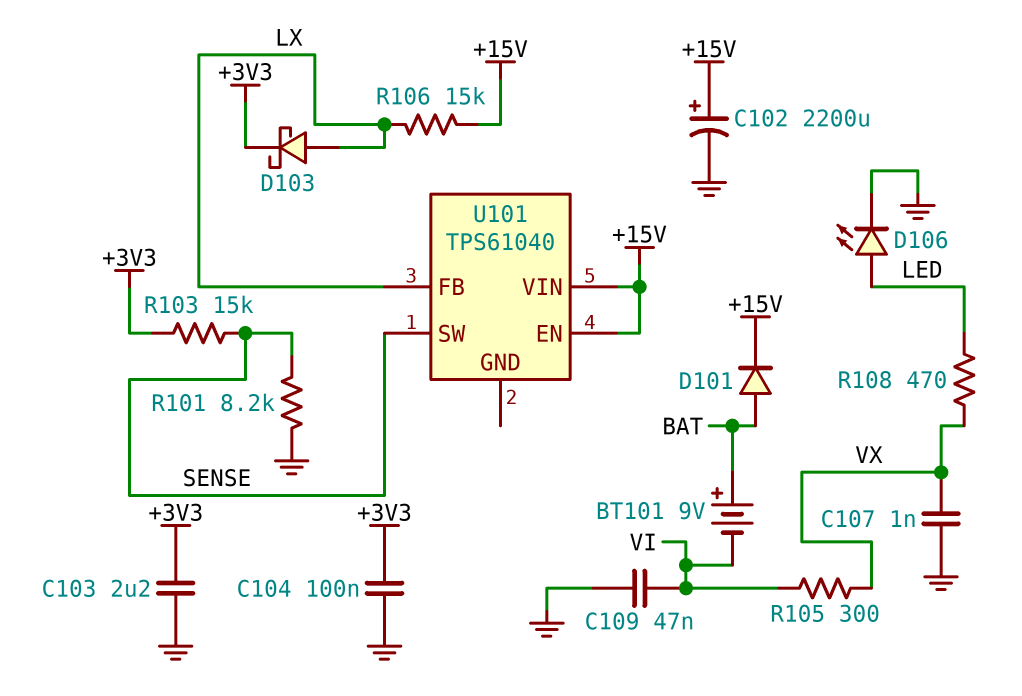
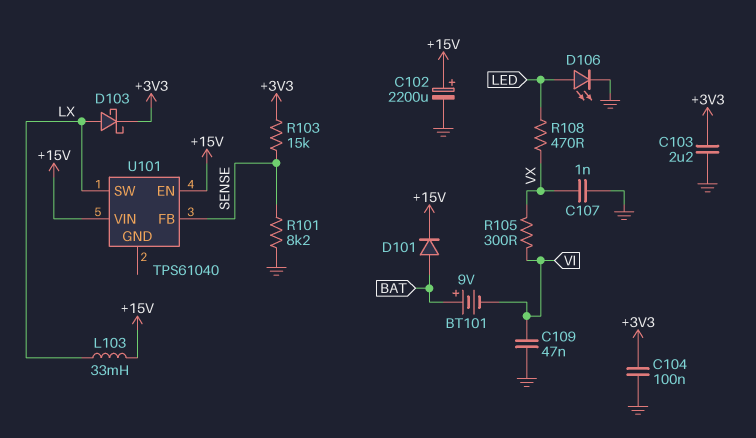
L103: none -> 33mH (+15V, LX)
R106: 15k (+15V, LX) -> none
U101 pin FB: LX -> SENSE
U101 pin SW: SENSE -> LX

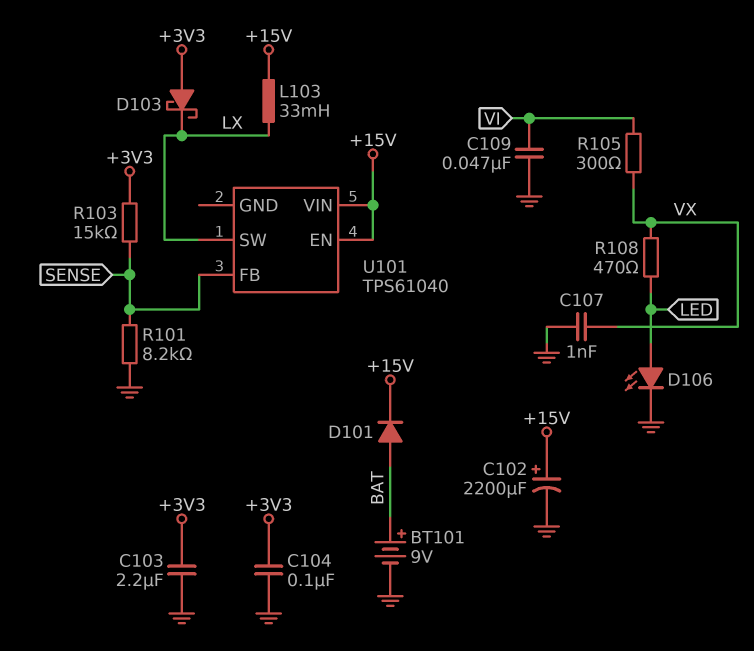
BT101: 9V (plus BAT, minus VI) -> 9V (plus BAT, minus GND)
D103: schottky (A LX, K +3V3) -> schottky (A +3V3, K LX)

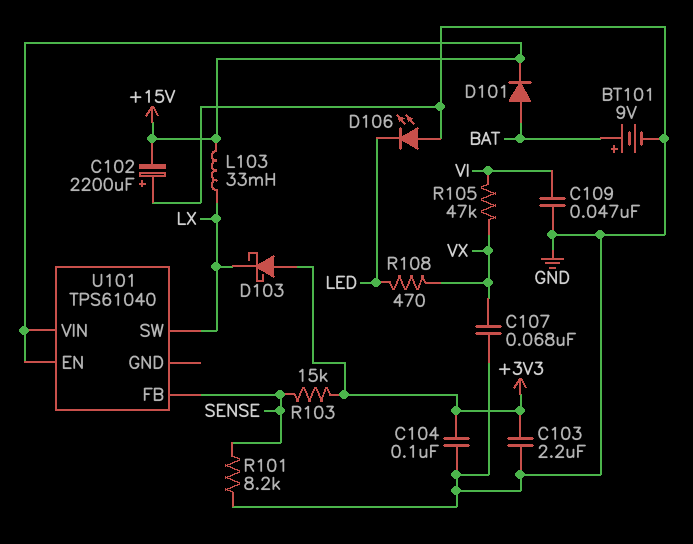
C102: 2200uF (plus +15V, minus GND) -> 2200uF (plus GND, minus +15V)
C107: 1nF (GND, VX) -> 68nF (GND, VX)
D106: LED (A LED, K GND) -> LED (A GND, K LED)
R105: 300 (VI, VX) -> 47k (VI, VX)

